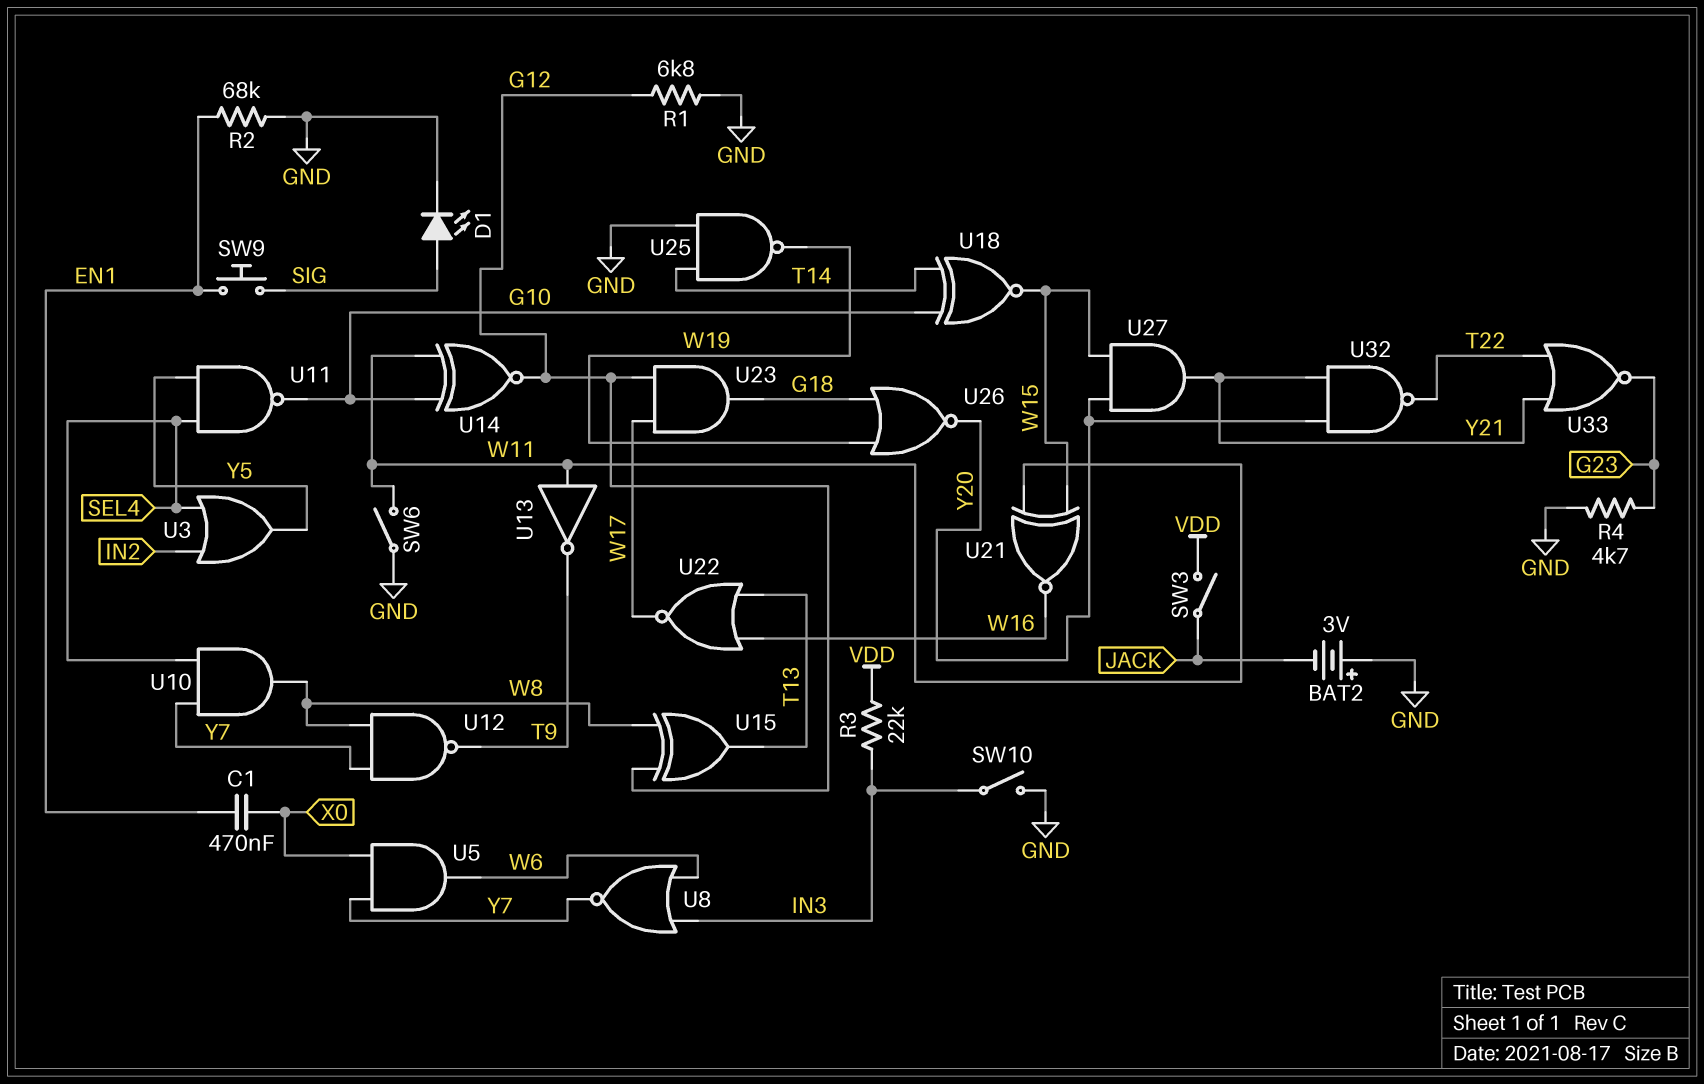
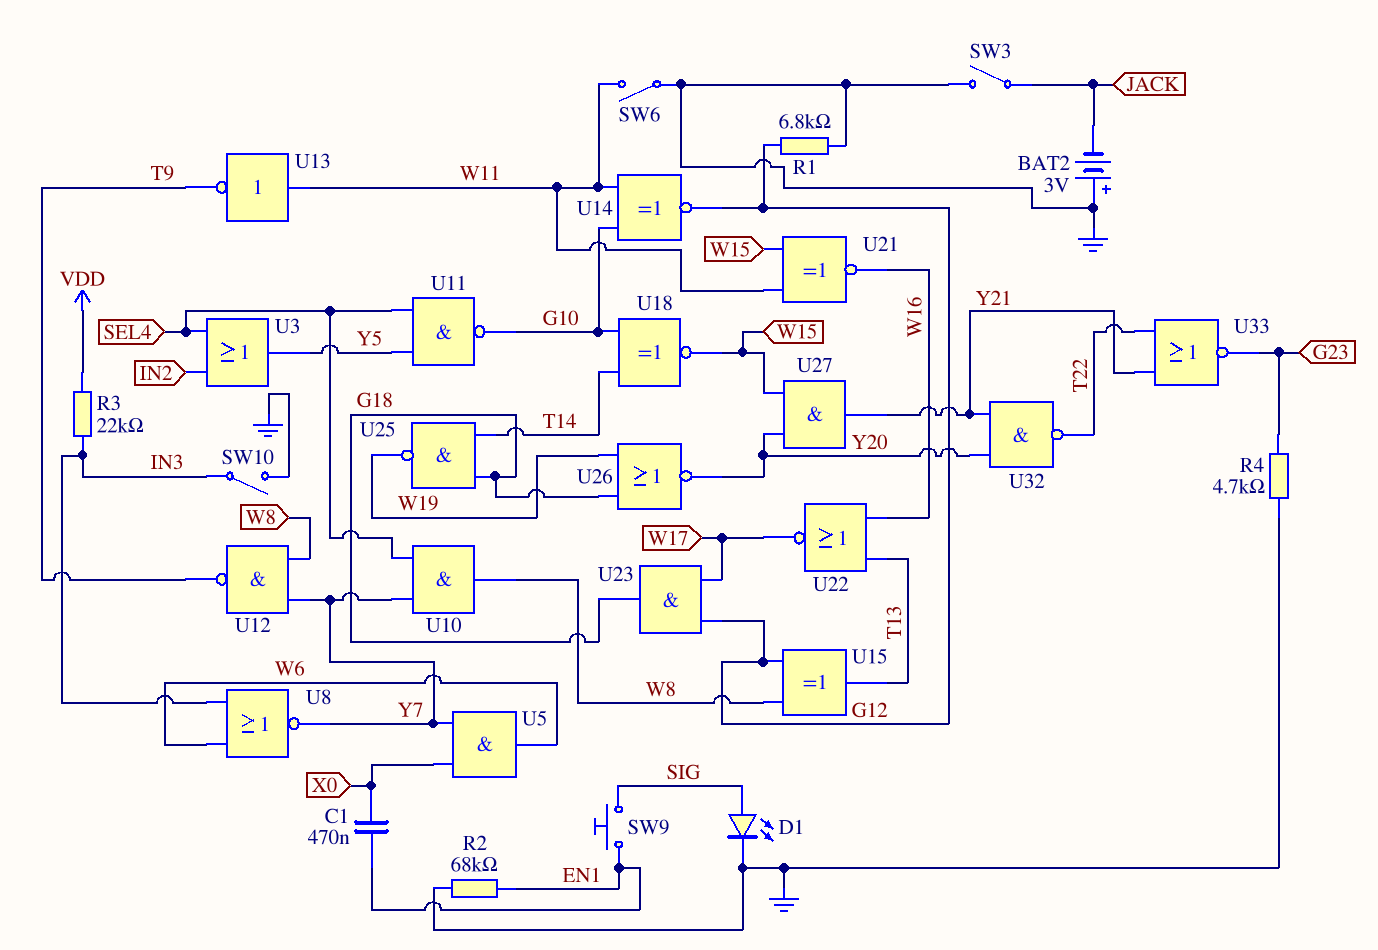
SW3: switch (JACK, VDD) -> switch (GND, JACK)
U25: NAND (in GND, in T14, out W19) -> NAND (in G18, in T14, out W19)

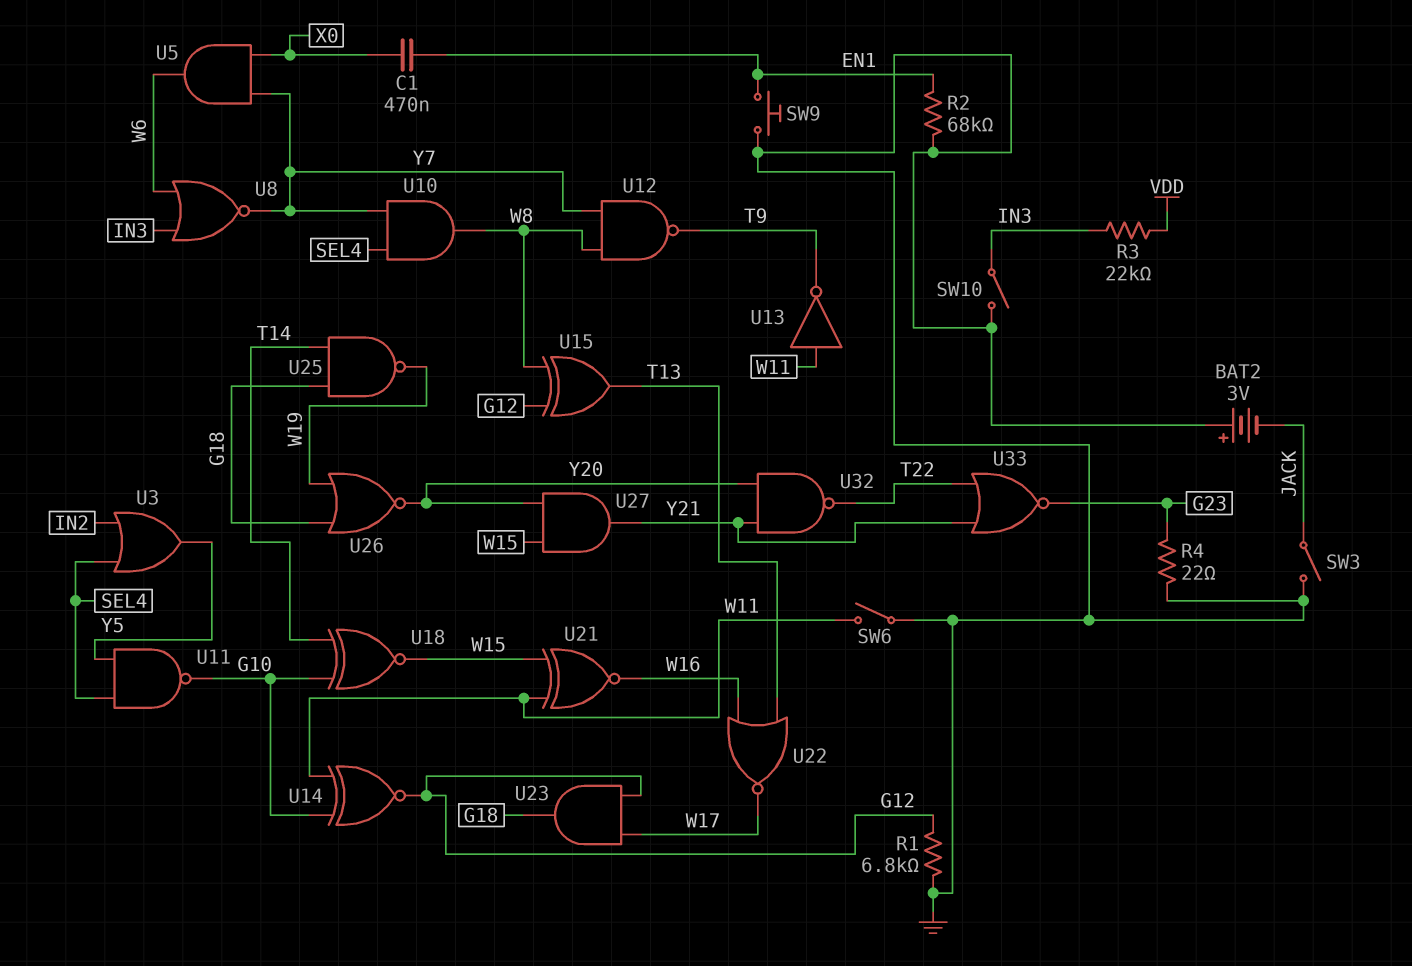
D1: LED (A SIG, K GND) -> none
R4: 4.7k (G23, GND) -> 22 (G23, GND)
SW9: button (EN1, SIG) -> button (EN1, GND)

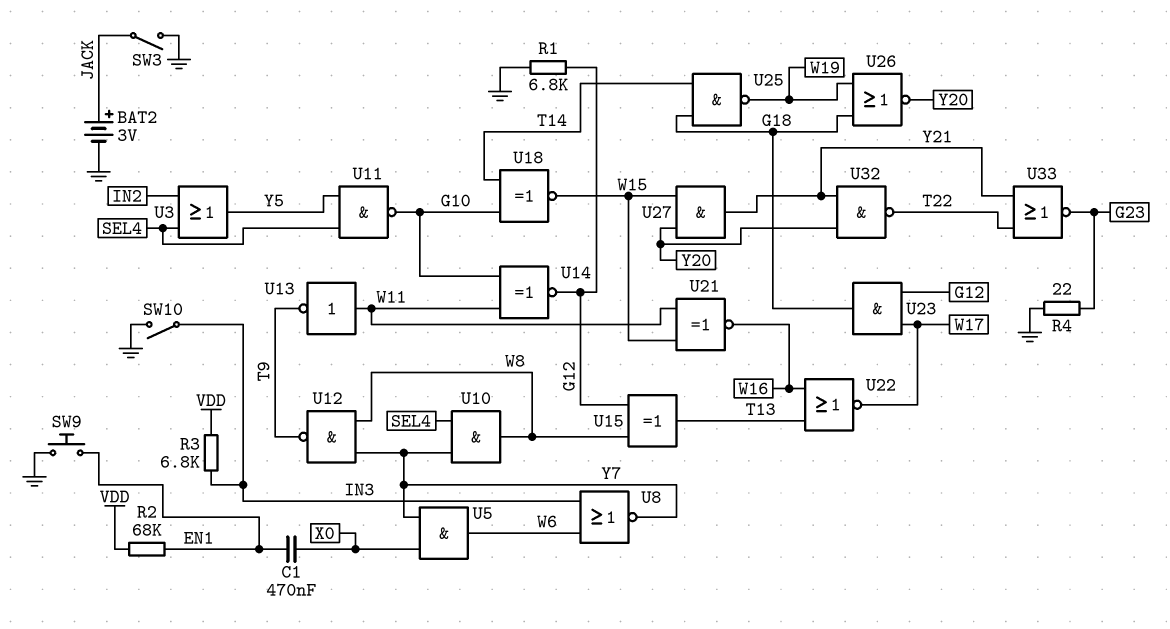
BAT2: 3V (plus GND, minus JACK) -> 3V (plus JACK, minus GND)
R2: 68k (EN1, GND) -> 68k (EN1, VDD)
R3: 22k (IN3, VDD) -> 6.8k (IN3, VDD)
SW6: switch (GND, W11) -> none

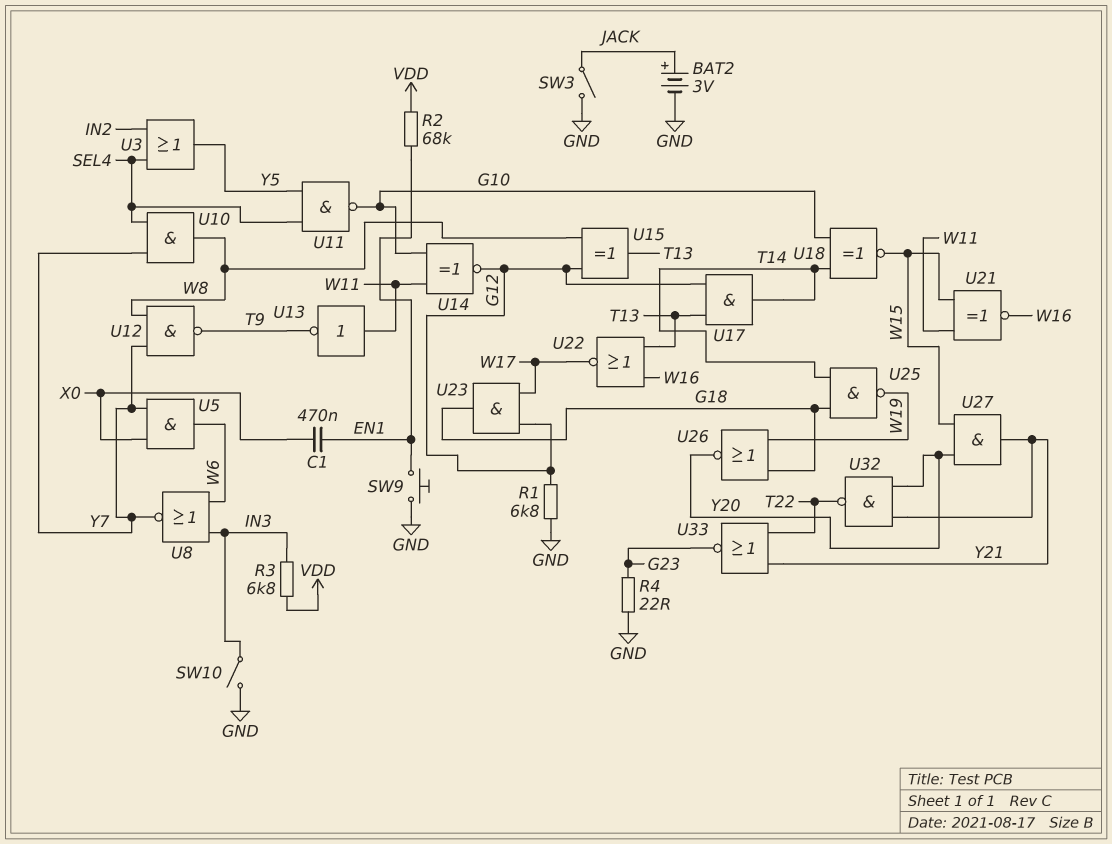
U17: none -> AND (in G12, in T13, out T14)

